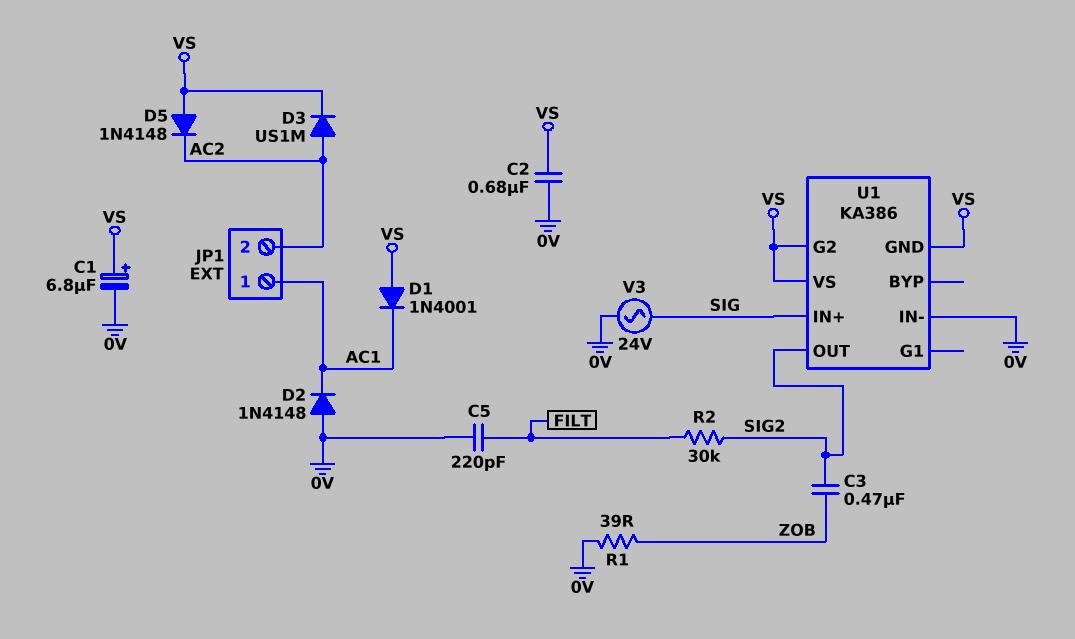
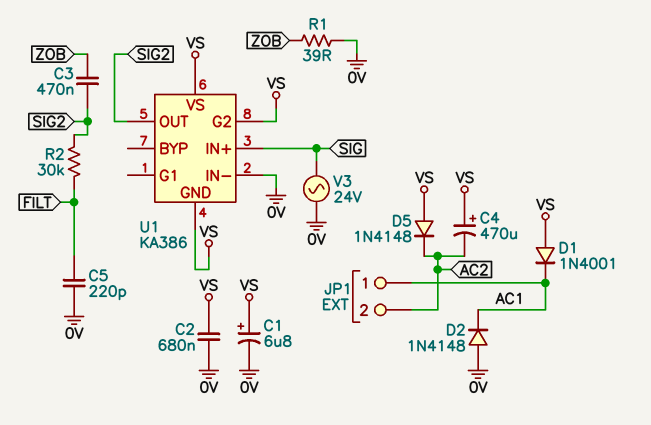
C4: none -> 470uF (plus VS, minus AC2)
D3: diode US1M (A AC2, K VS) -> none

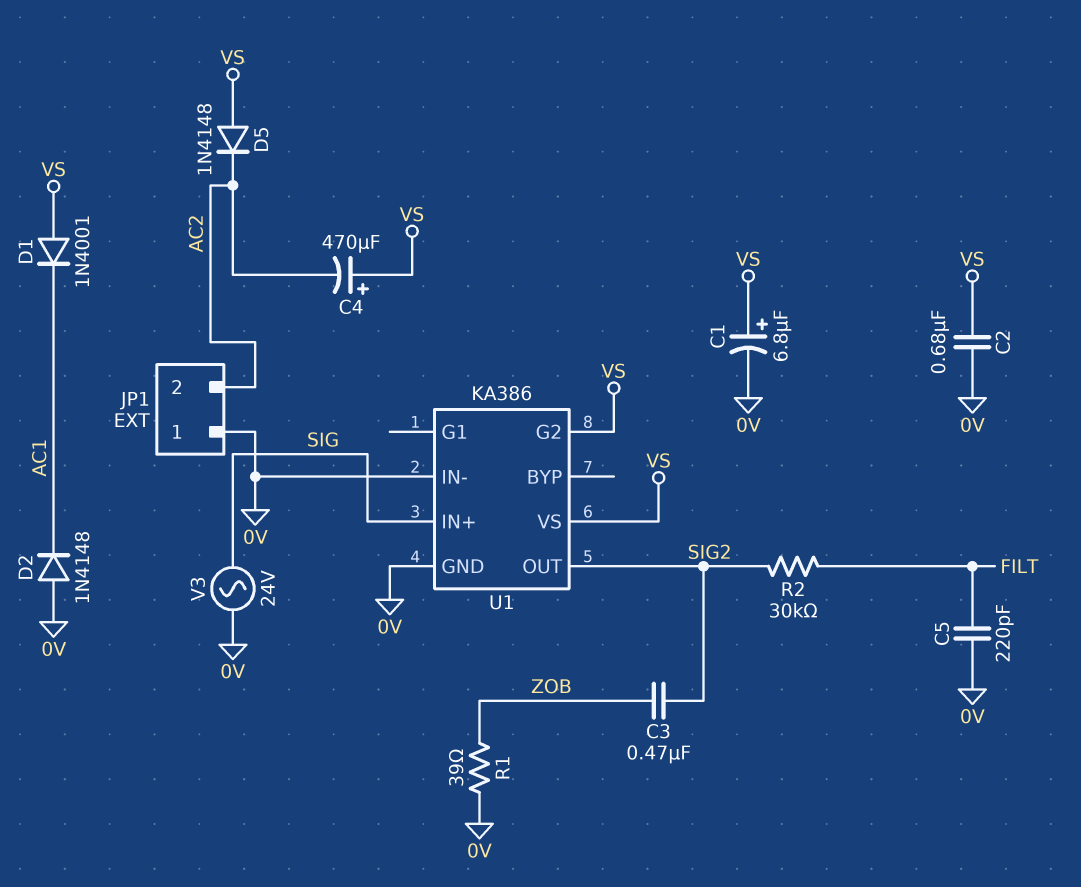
JP1 pin 1: AC1 -> 0V
U1 pin GND: VS -> 0V

